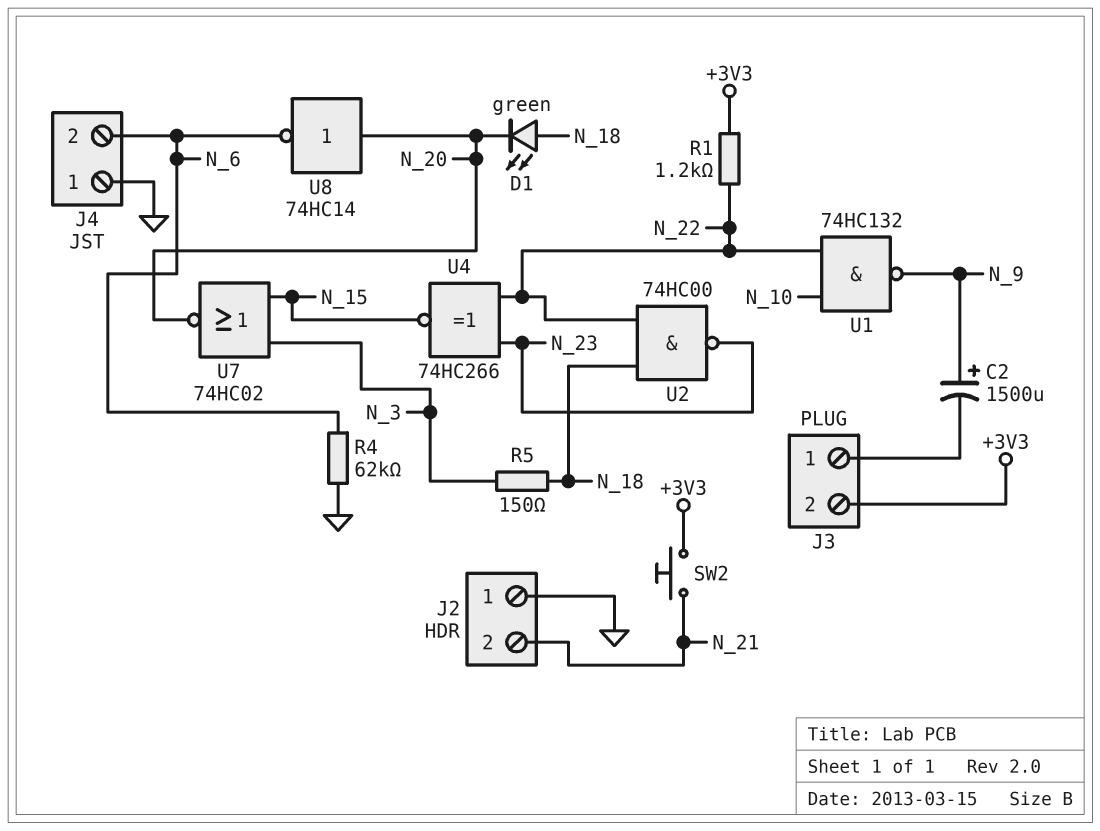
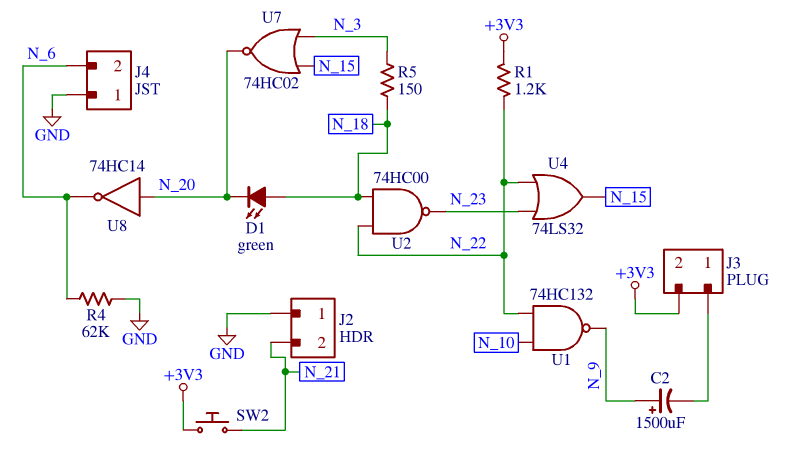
U4: XNOR 74HC266 (in N_22, in N_23, out N_15) -> OR 74LS32 (in N_22, in N_23, out N_15)

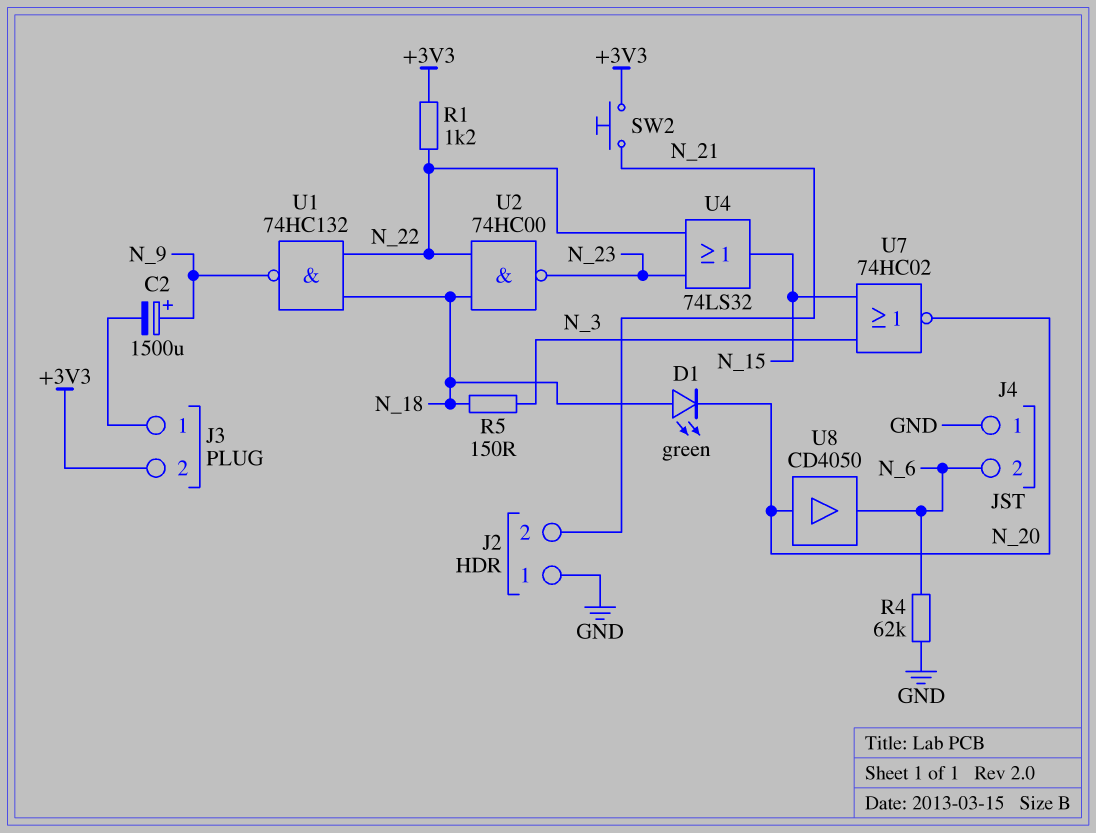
U1: NAND 74HC132 (in N_10, in N_22, out N_9) -> NAND 74HC132 (in N_18, in N_22, out N_9)
U8: NOT 74HC14 (in N_20, out N_6) -> buffer CD4050 (in N_20, out N_6)

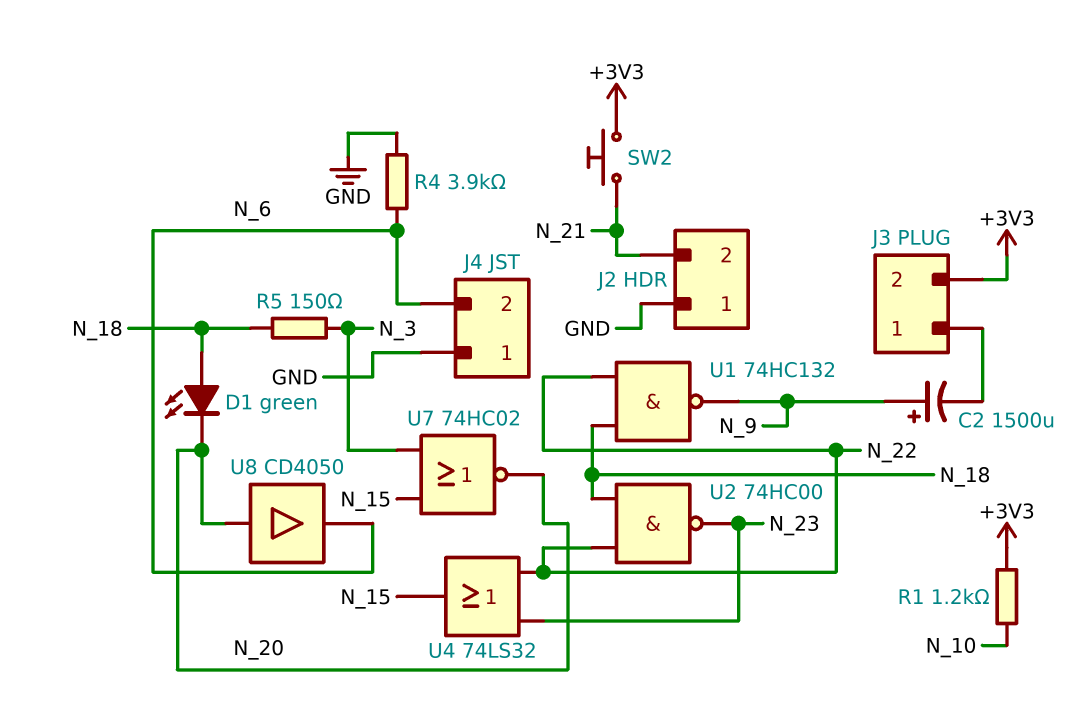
R1: 1.2k (+3V3, N_22) -> 1.2k (+3V3, N_10)
R4: 62k (GND, N_6) -> 3.9k (GND, N_6)

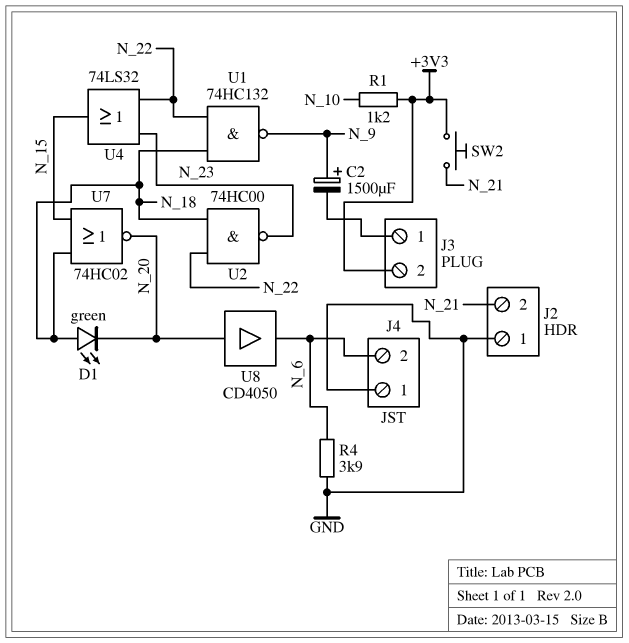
R5: 150 (N_3, N_18) -> none
U7: NOR 74HC02 (in N_3, in N_15, out N_20) -> NOR 74HC02 (in N_15, in N_18, out N_20)

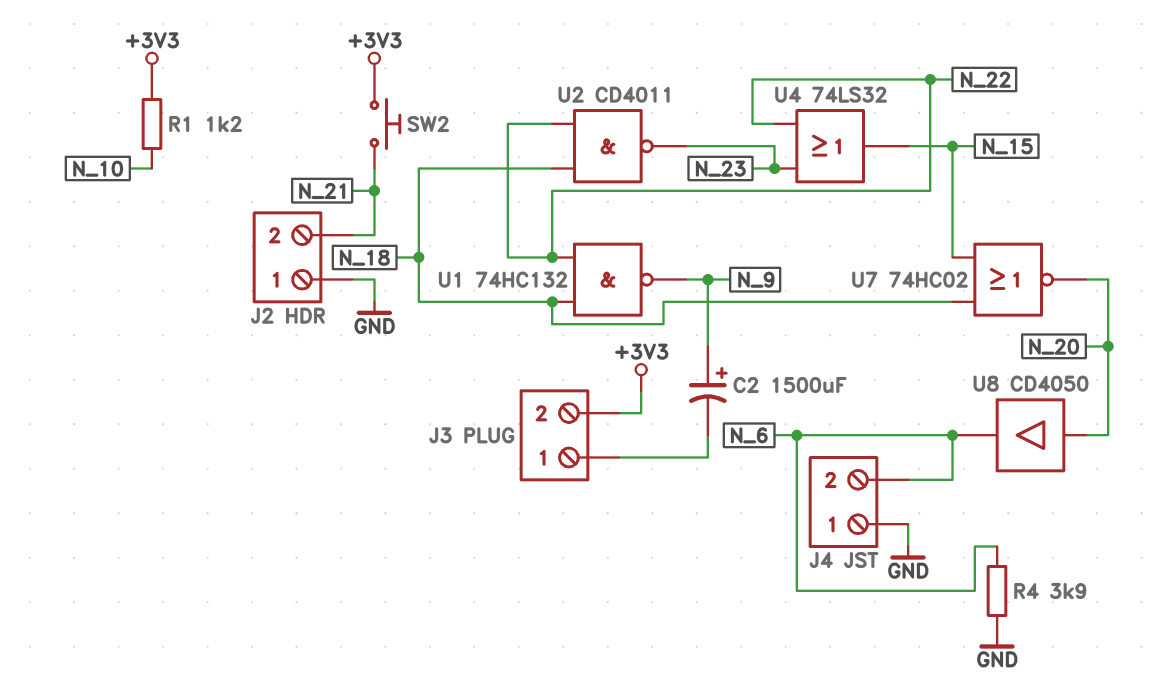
D1: LED green (A N_18, K N_20) -> none
U2: NAND 74HC00 (in N_18, in N_22, out N_23) -> NAND CD4011 (in N_18, in N_22, out N_23)

